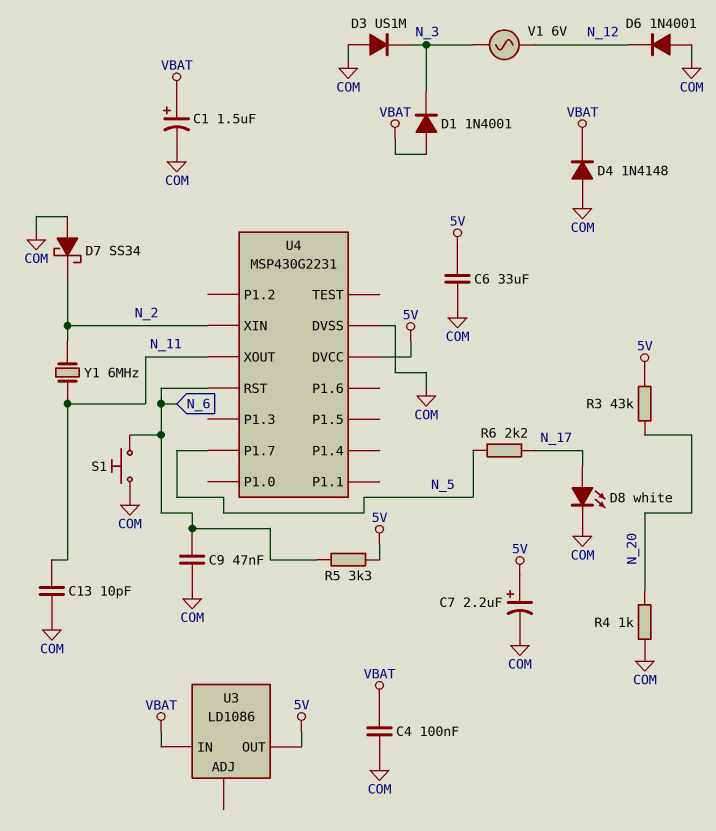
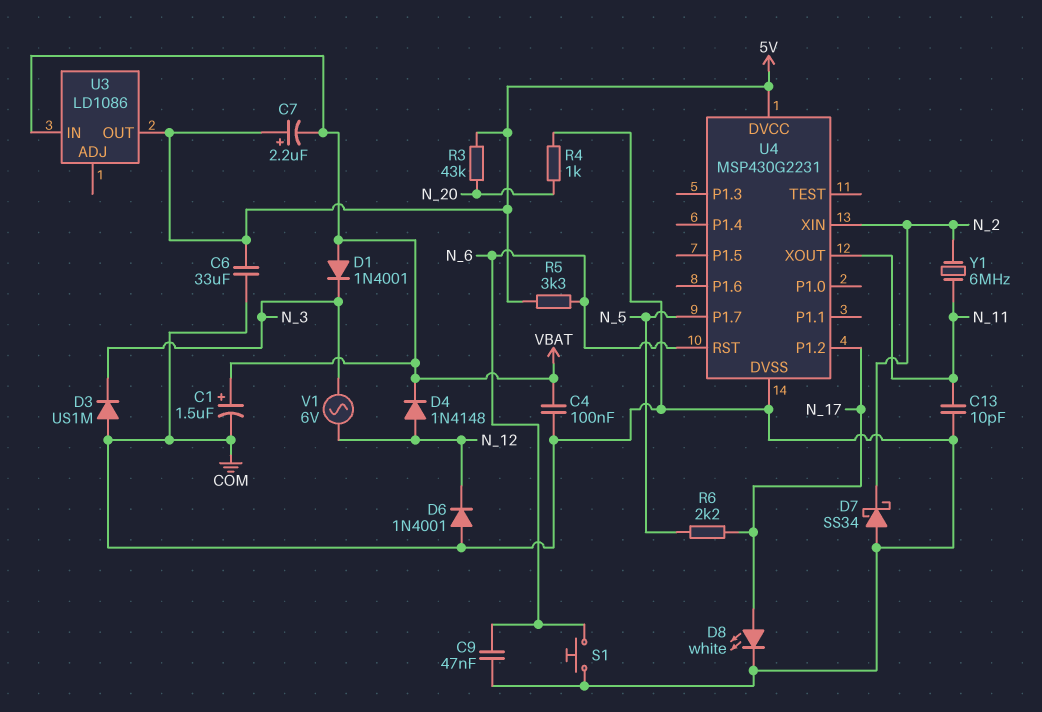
C7: 2.2uF (plus 5V, minus COM) -> 2.2uF (plus 5V, minus VBAT)
D4: diode 1N4148 (A COM, K VBAT) -> diode 1N4148 (A N_12, K VBAT)
U4 pin P1.2: none -> N_17

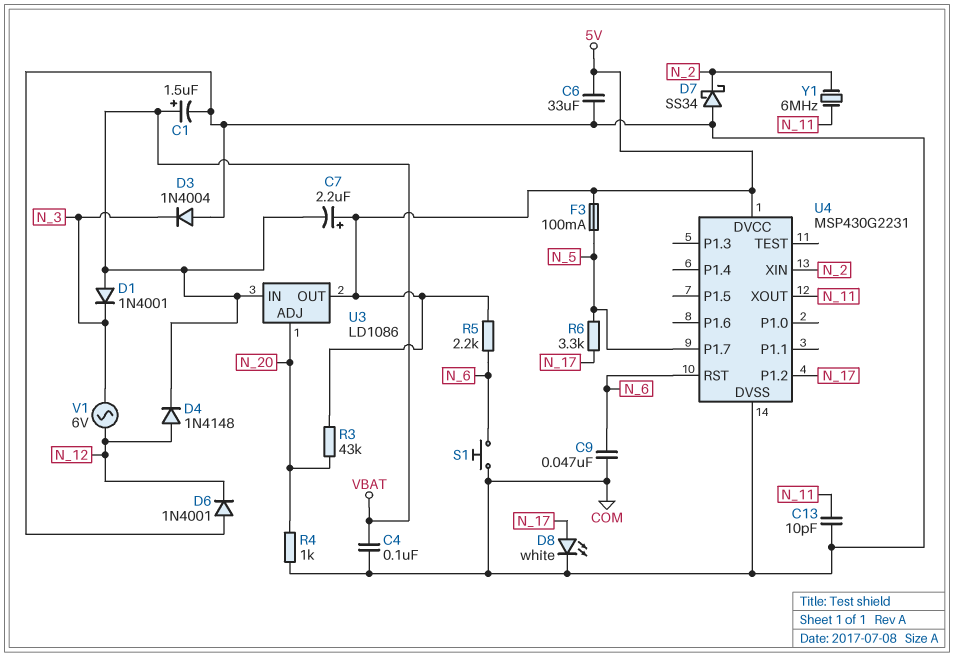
D3: diode US1M (A COM, K N_3) -> diode 1N4004 (A COM, K N_3)
F3: none -> 100mA (5V, N_5)
R5: 3.3k (5V, N_6) -> 2.2k (5V, N_6)
R6: 2.2k (N_5, N_17) -> 3.3k (N_5, N_17)
U3 pin ADJ: none -> N_20

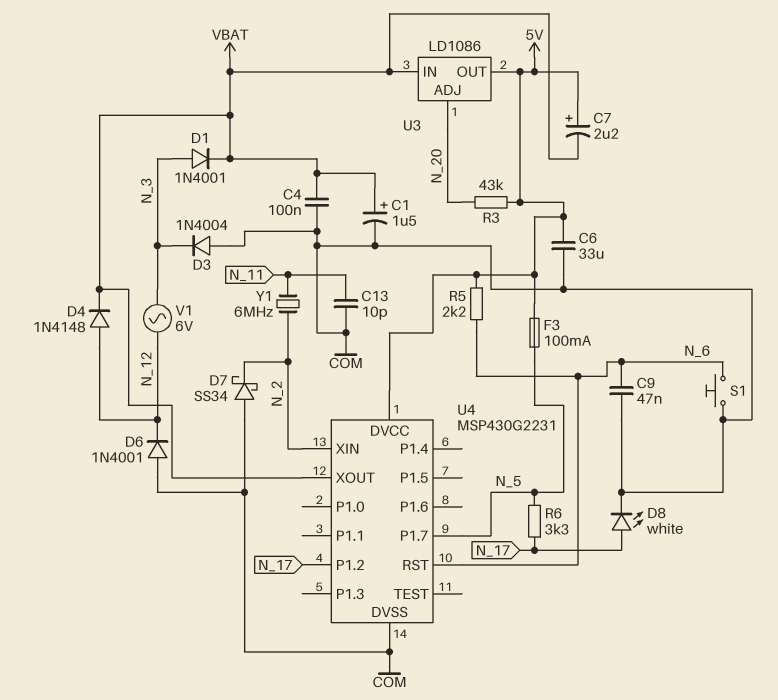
D1: diode 1N4001 (A VBAT, K N_3) -> diode 1N4001 (A N_3, K VBAT)
R4: 1k (COM, N_20) -> none
U4 pin XOUT: N_11 -> VBAT

